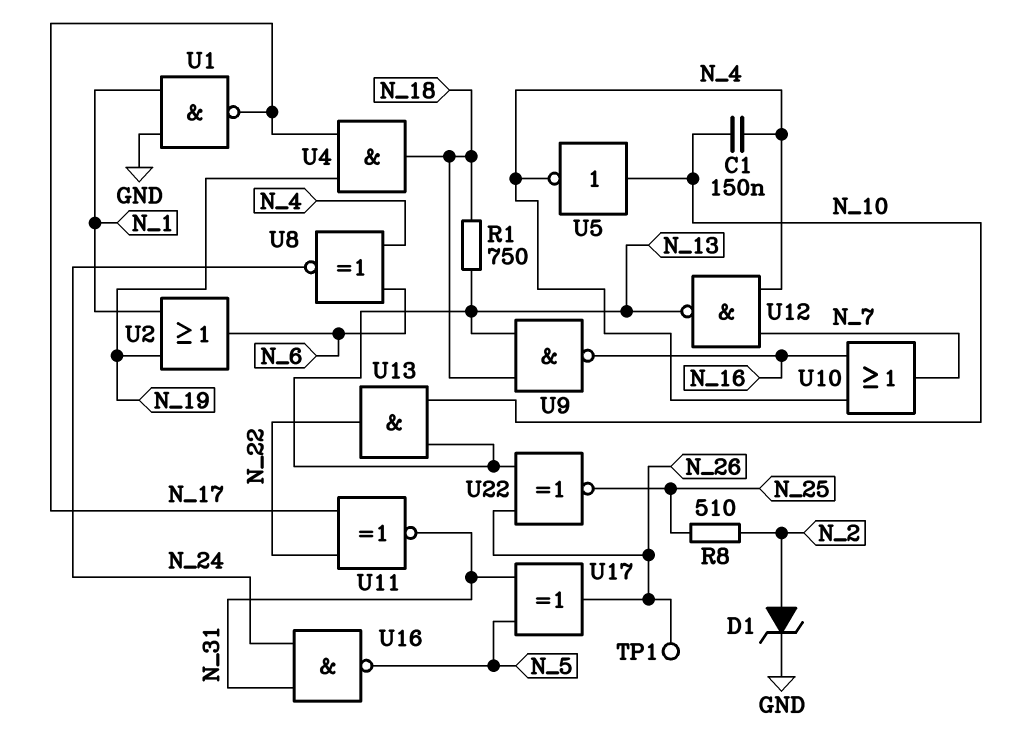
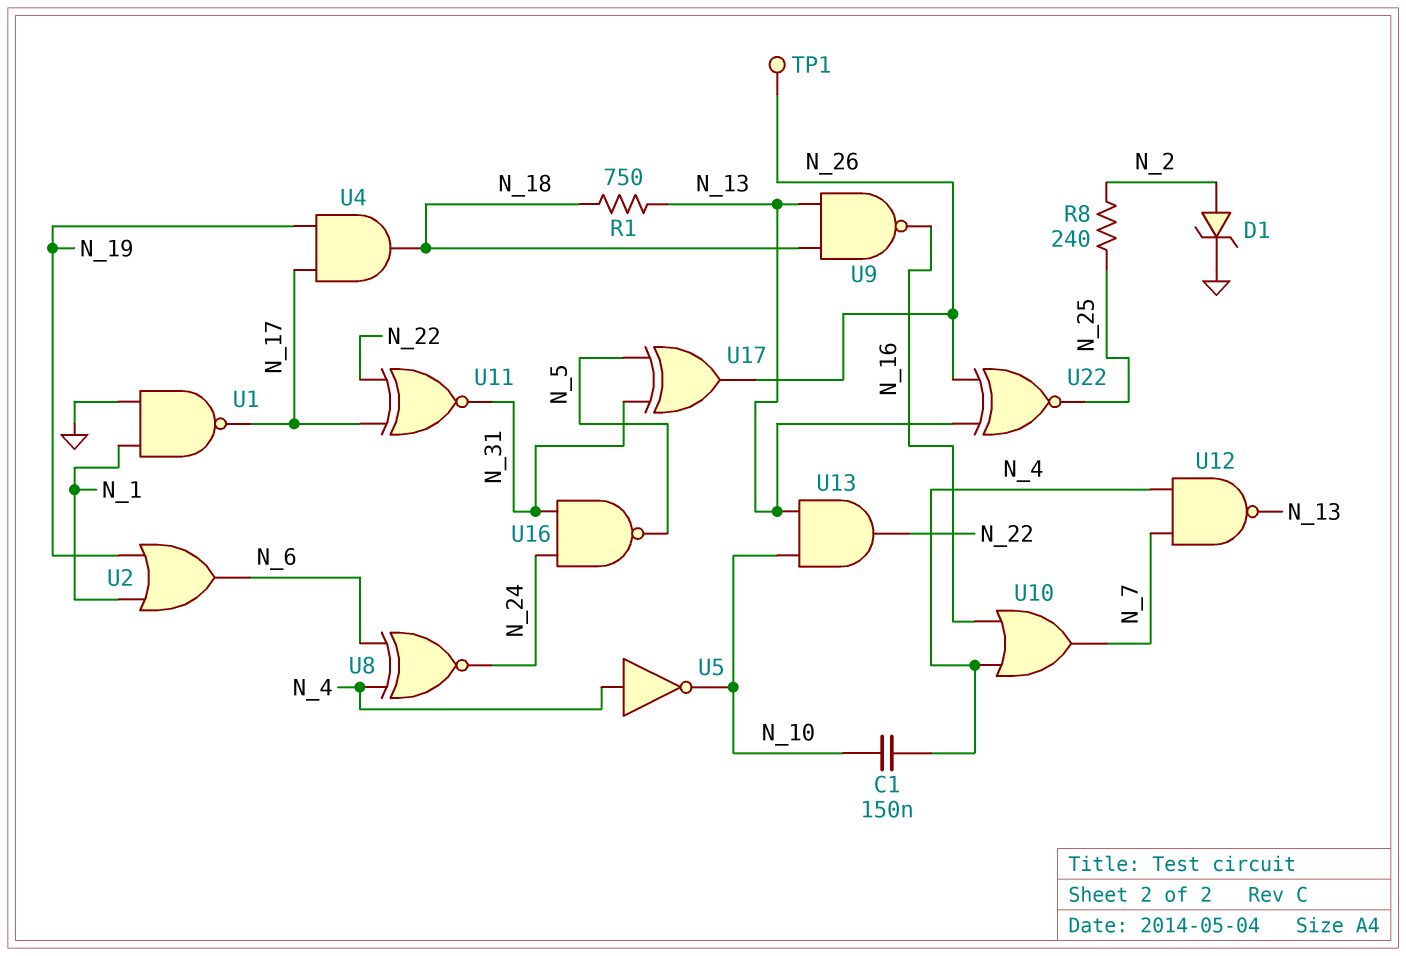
R8: 510 (N_2, N_25) -> 240 (N_2, N_25)
U5: NOT (in N_10, out N_4) -> NOT (in N_4, out N_10)

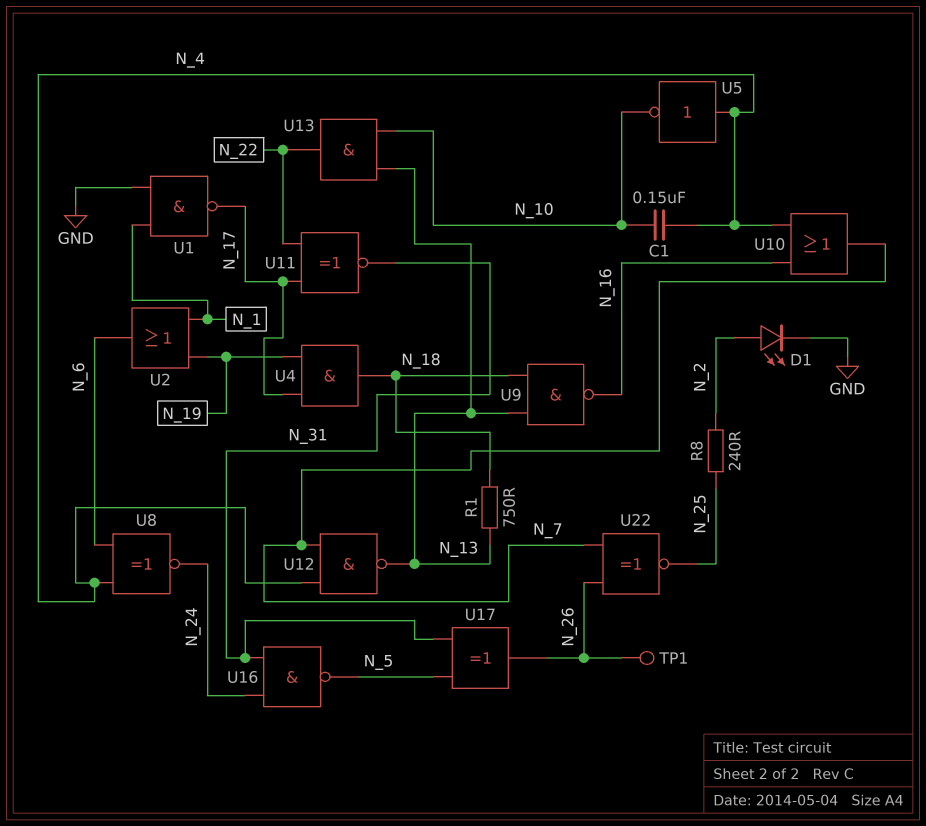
D1: zener (A N_2, K GND) -> LED (A N_2, K GND)
U22: XNOR (in N_13, in N_26, out N_25) -> XNOR (in N_7, in N_26, out N_25)

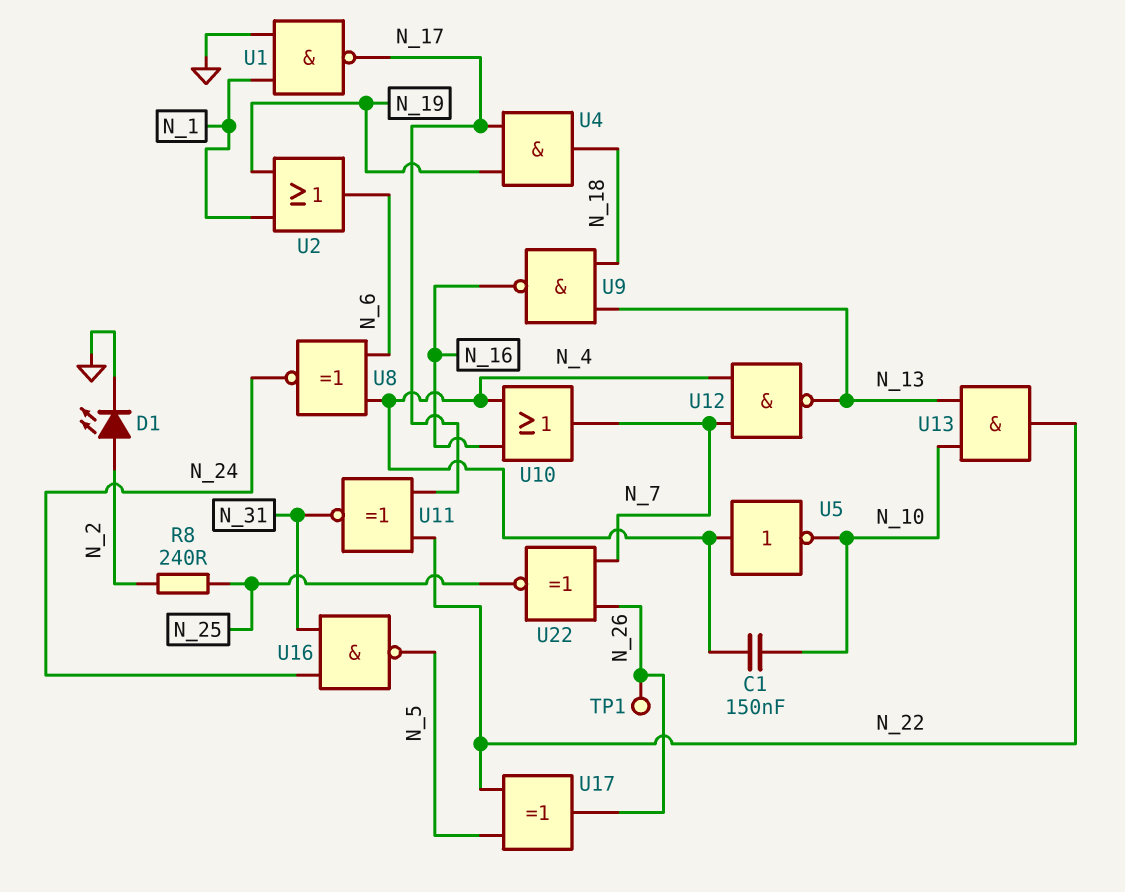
R1: 750 (N_13, N_18) -> none
U17: XOR (in N_5, in N_31, out N_26) -> XOR (in N_5, in N_22, out N_26)

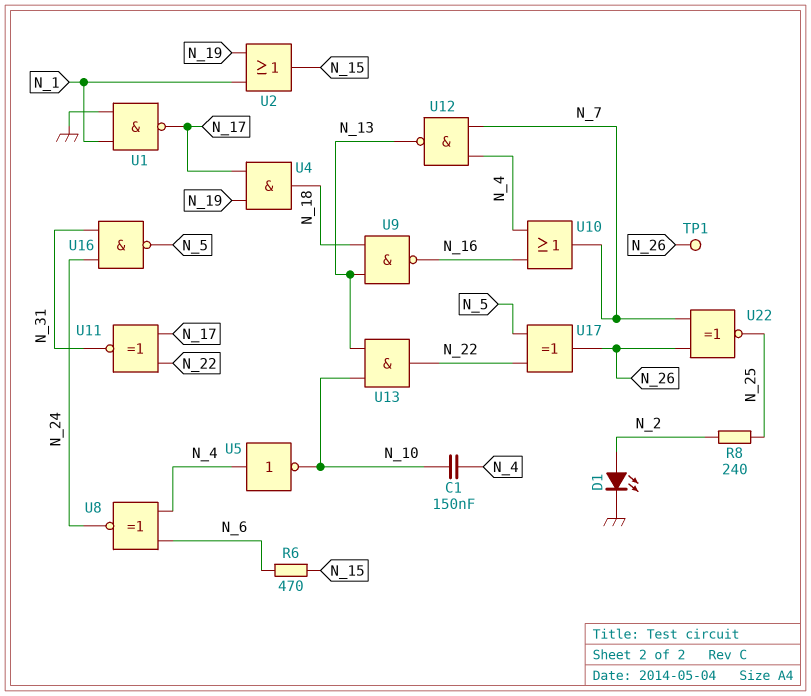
R6: none -> 470 (N_6, N_15)
U2: OR (in N_1, in N_19, out N_6) -> OR (in N_1, in N_19, out N_15)

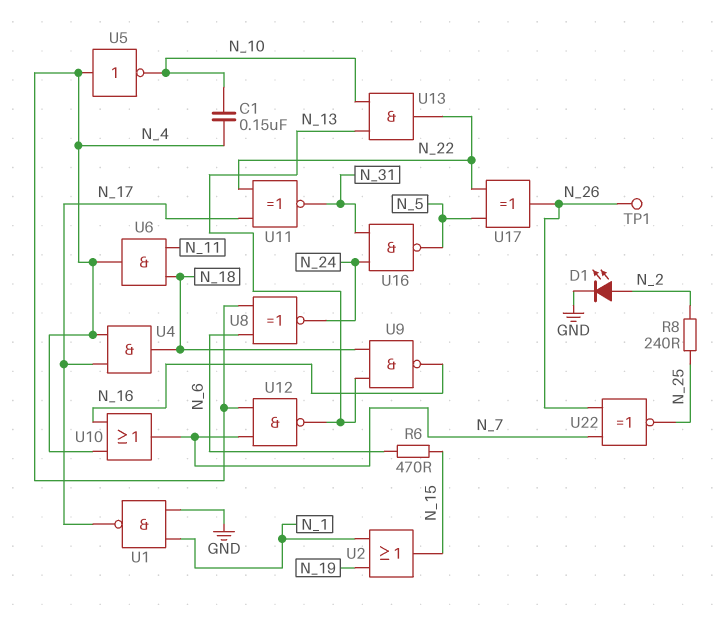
U4: AND (in N_17, in N_19, out N_18) -> AND (in N_4, in N_17, out N_18)
U6: none -> AND (in N_11, in N_18, out N_4)

